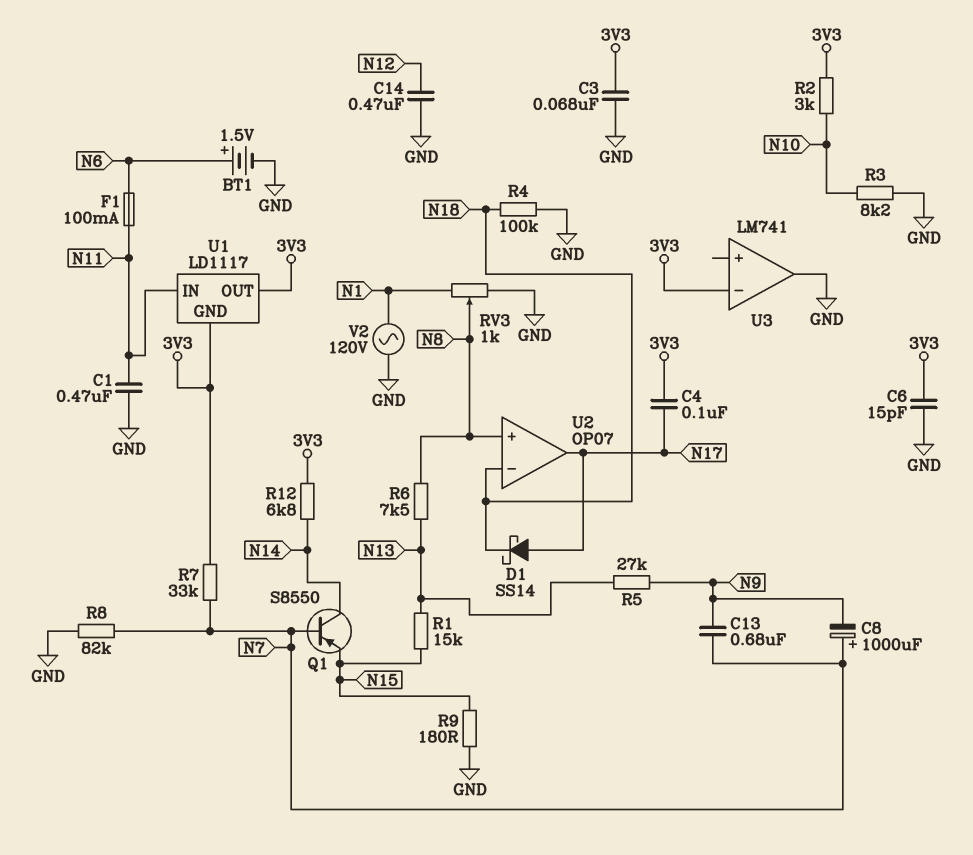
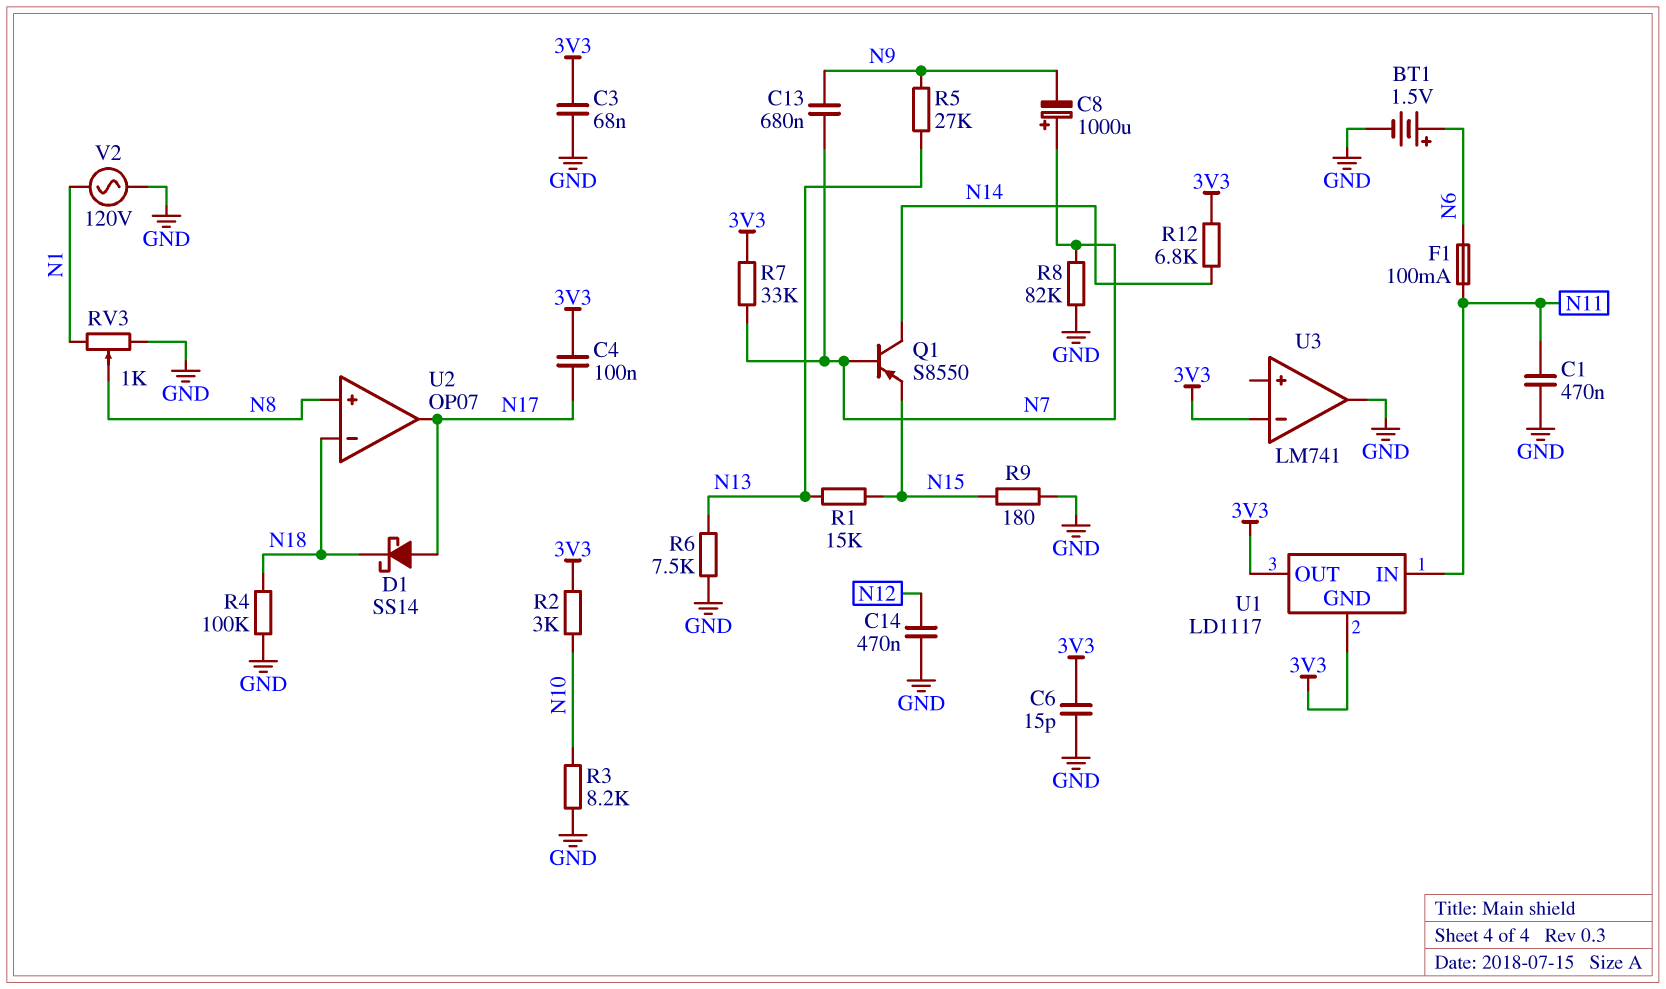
R6: 7.5k (N8, N13) -> 7.5k (GND, N13)

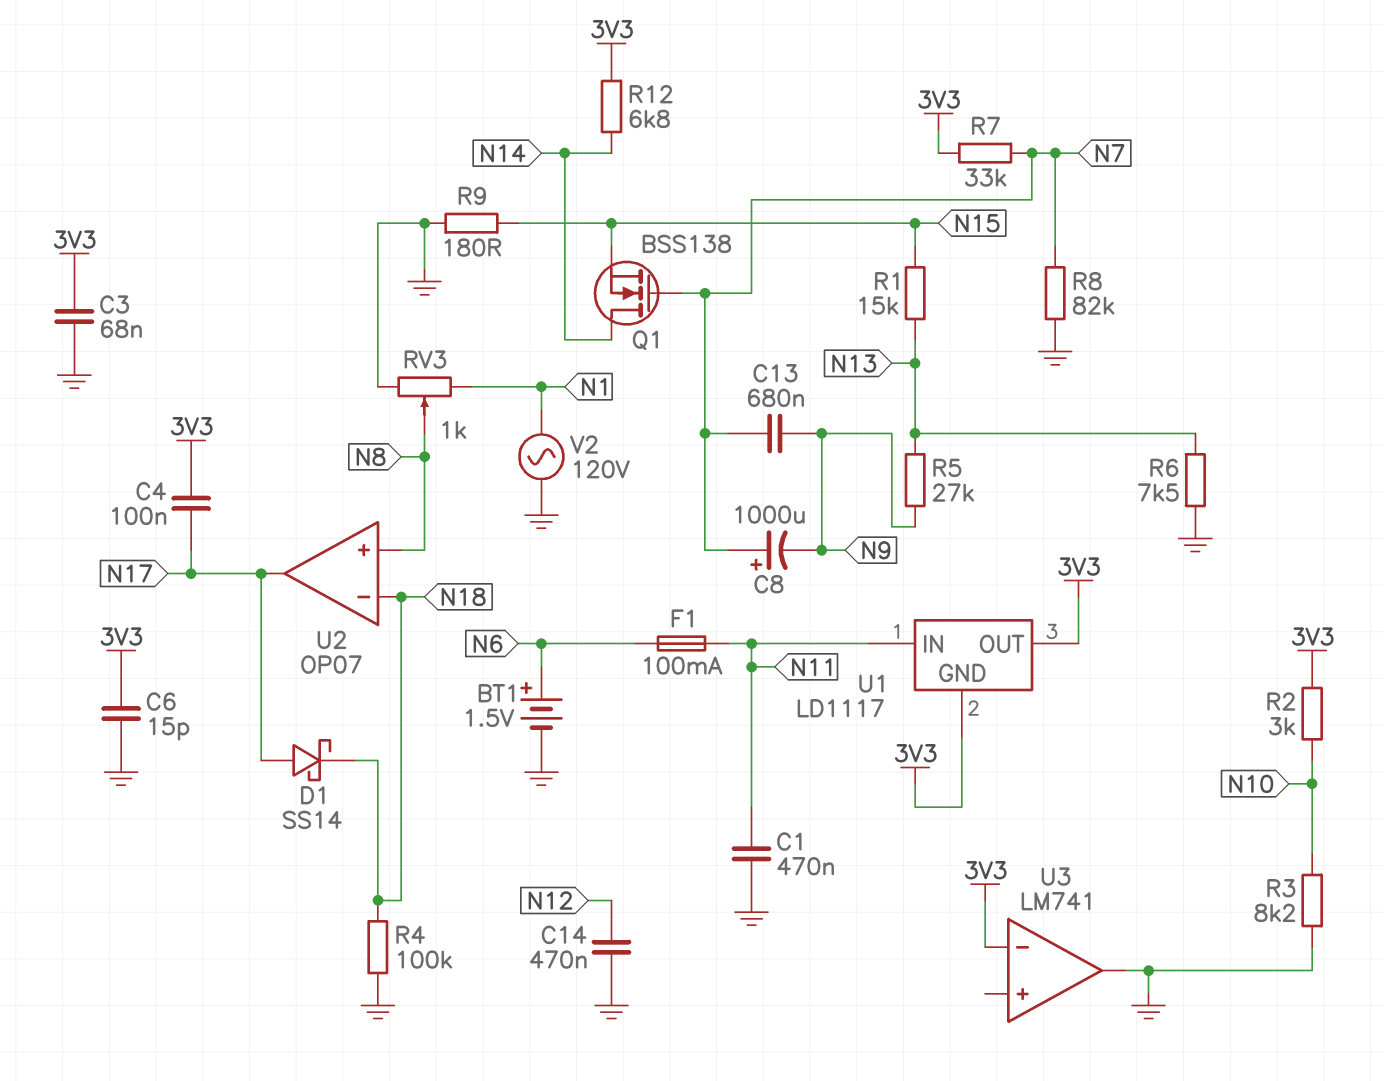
Q1: PNP S8550 (B N7, C N14, E N15) -> NMOS BSS138 (G N7, D N14, S N15)

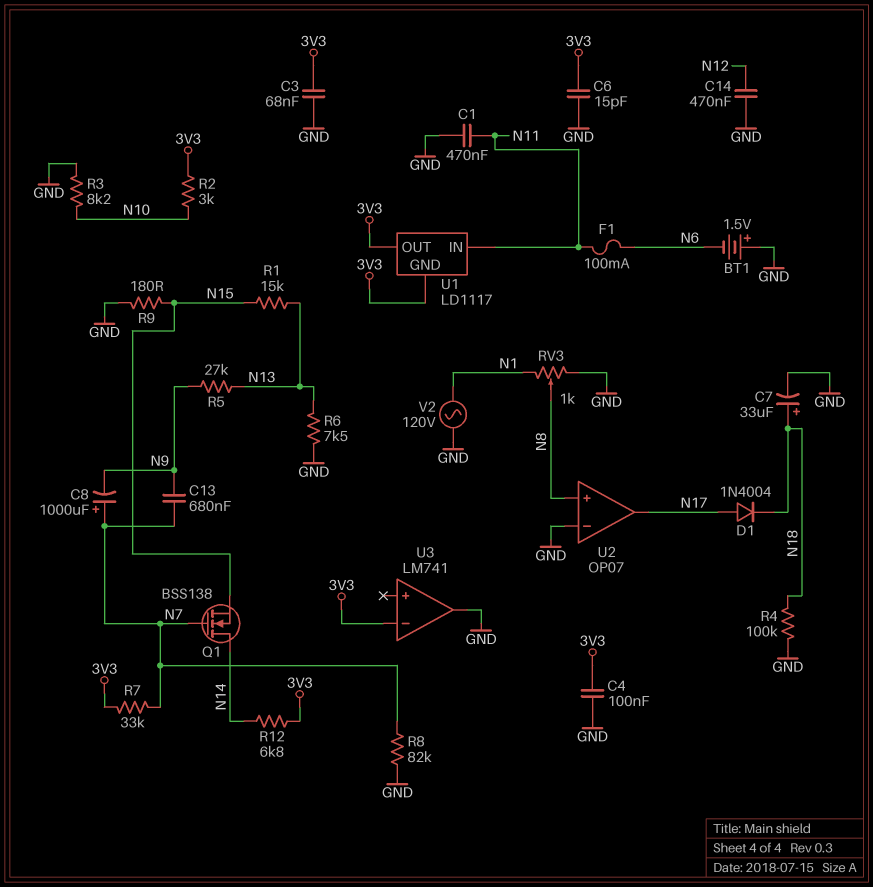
BT1: 1.5V (plus N6, minus GND) -> 1.5V (plus GND, minus N6)
C4: 100nF (3V3, N17) -> 100nF (3V3, GND)
C7: none -> 33uF (plus N18, minus GND)
D1: schottky SS14 (A N17, K N18) -> diode 1N4004 (A N17, K N18)
U2 pin in-: N18 -> GND

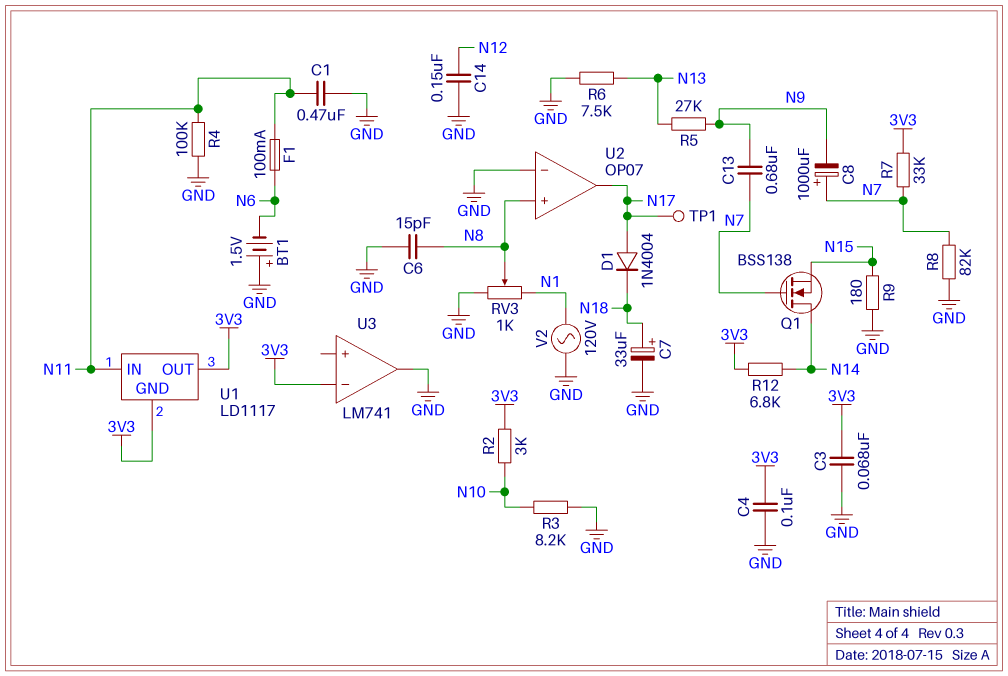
C6: 15pF (3V3, GND) -> 15pF (GND, N8)
C14: 470nF (GND, N12) -> 150nF (GND, N12)
R1: 15k (N13, N15) -> none
R4: 100k (GND, N18) -> 100k (GND, N11)
TP1: none -> test point (N17)

